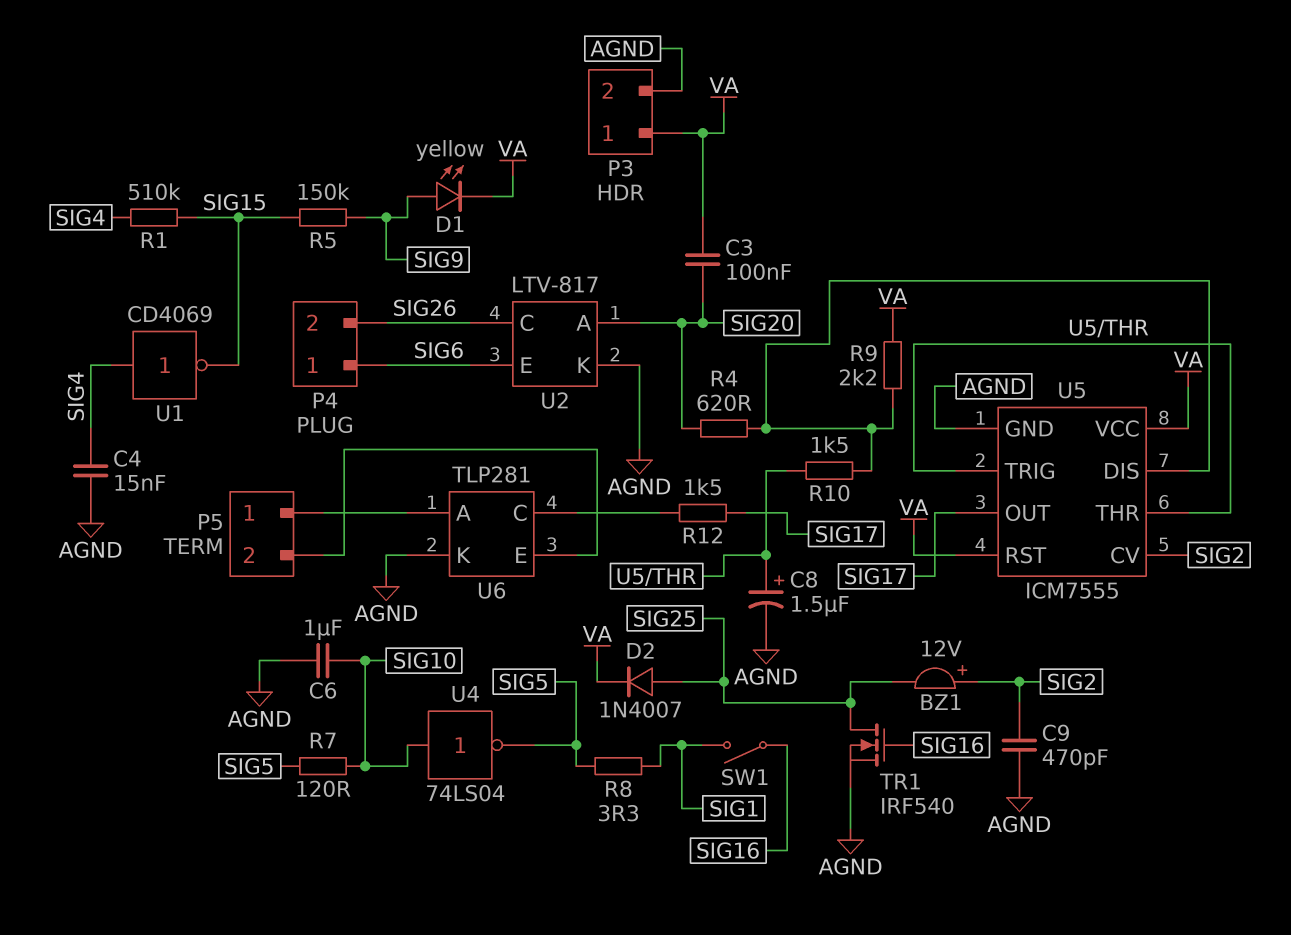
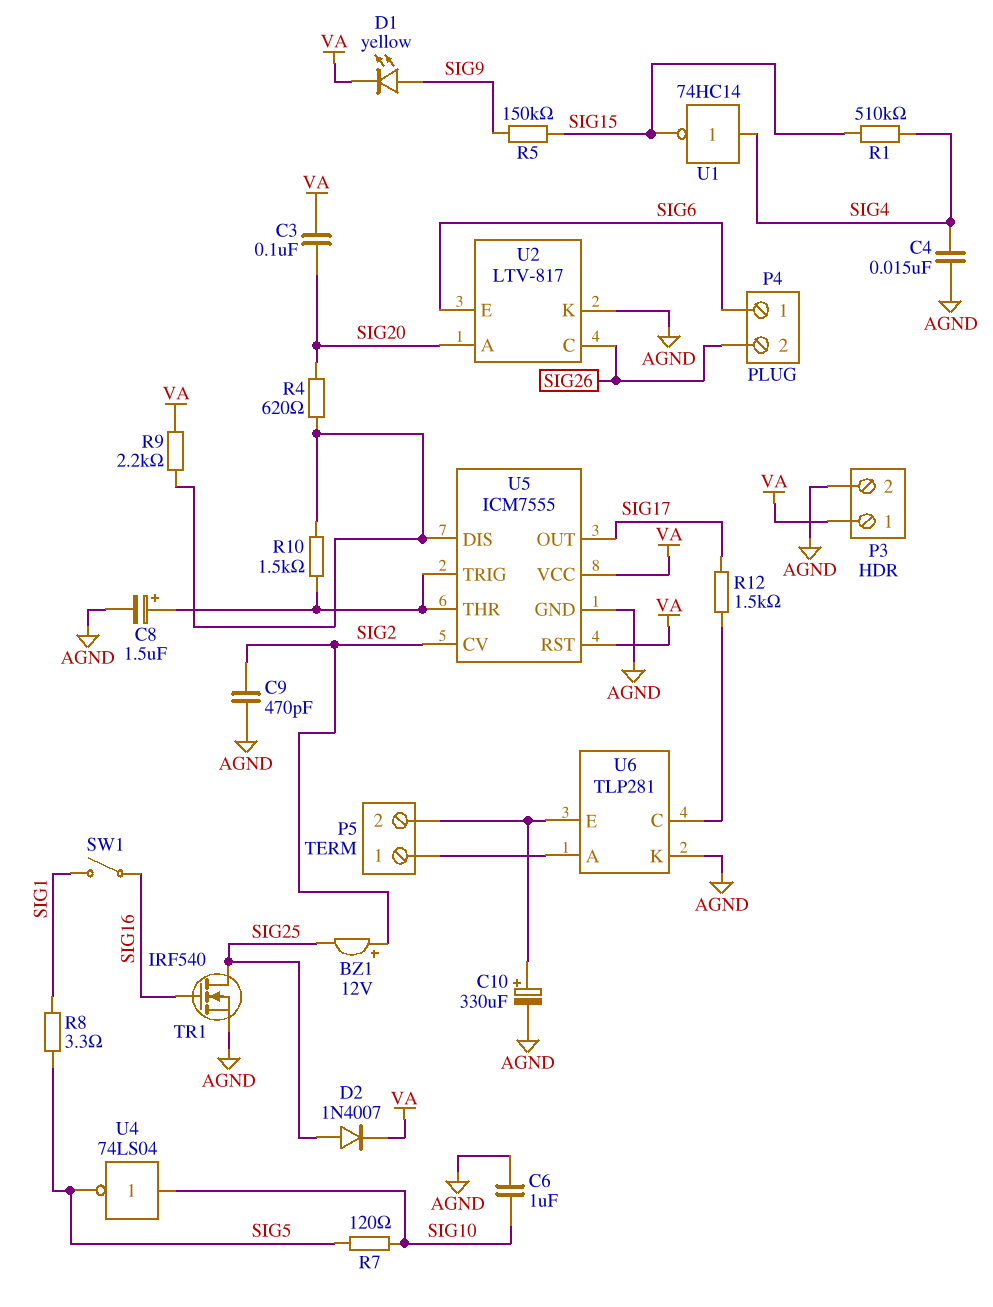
C10: none -> 330uF (plus P5/2, minus AGND)
U1: NOT CD4069 (in SIG4, out SIG15) -> NOT 74HC14 (in SIG4, out SIG15)

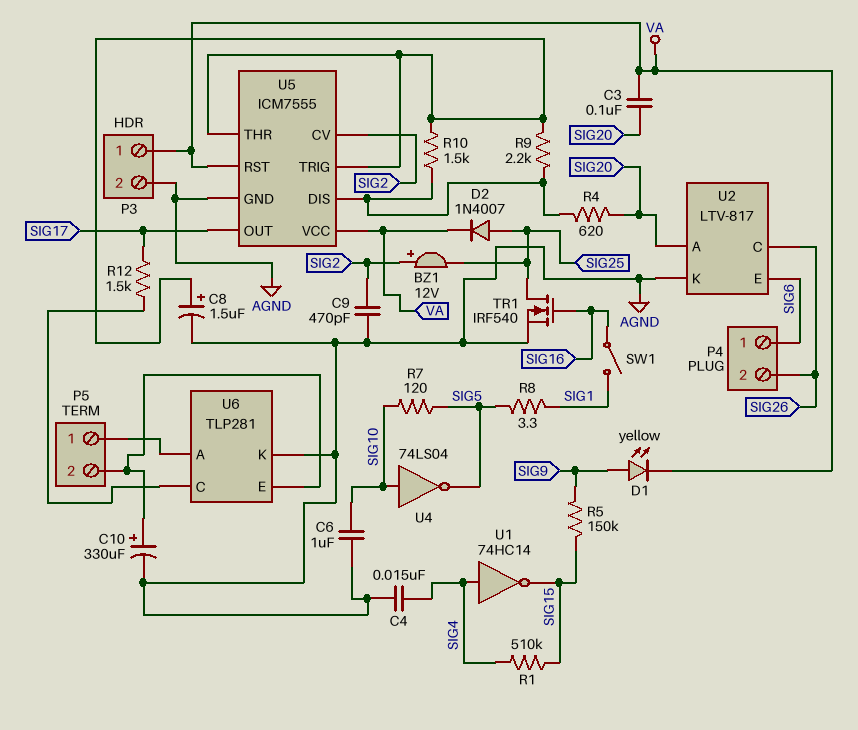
R9: 2.2k (U5/DIS, VA) -> 2.2k (U5/DIS, U5/THR)

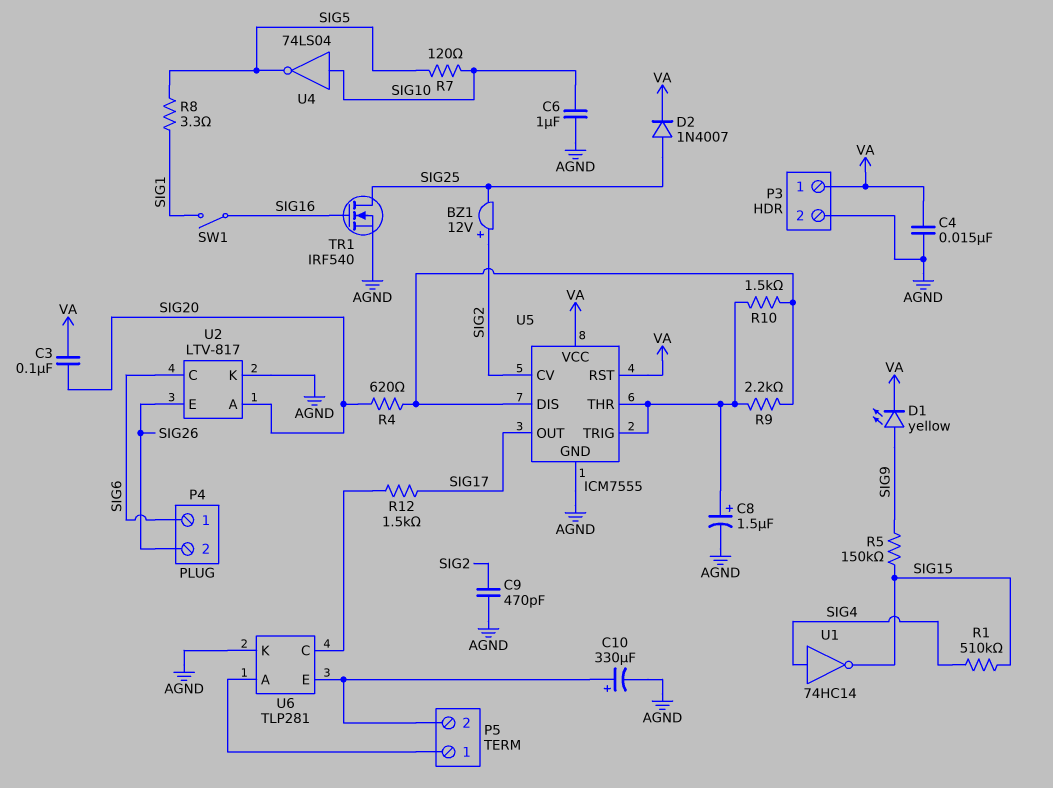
C4: 15nF (AGND, SIG4) -> 15nF (AGND, VA)
U2 pin C: SIG26 -> SIG6
U2 pin E: SIG6 -> SIG26

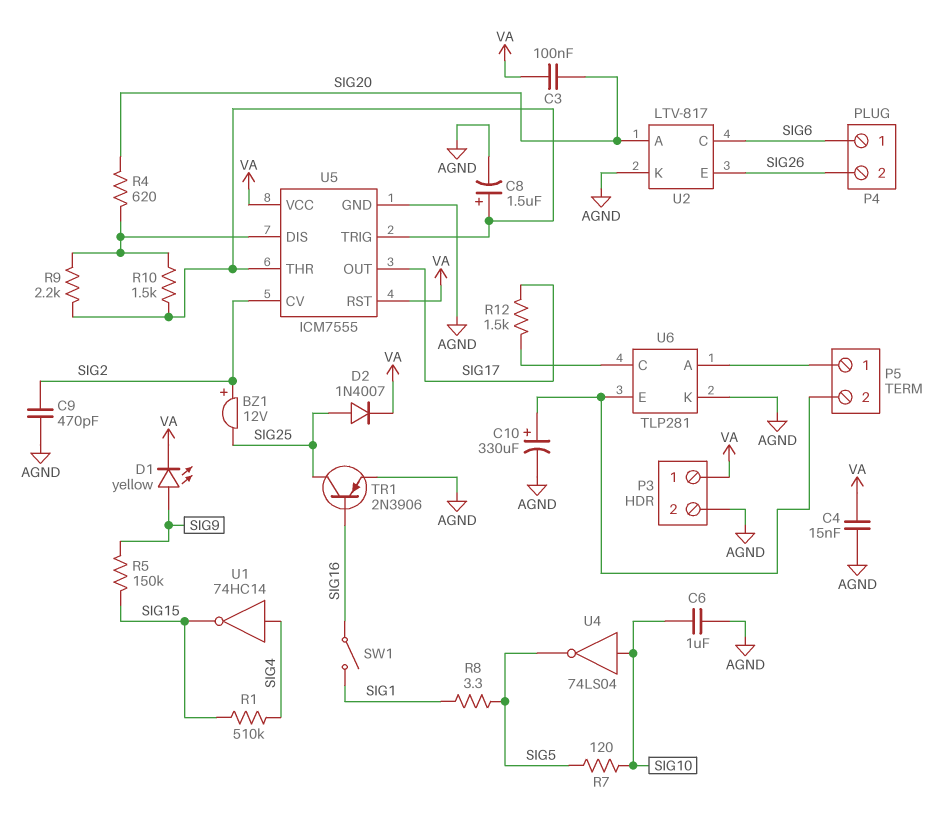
TR1: NMOS IRF540 (G SIG16, D SIG25, S AGND) -> PNP 2N3906 (B SIG16, C SIG25, E AGND)

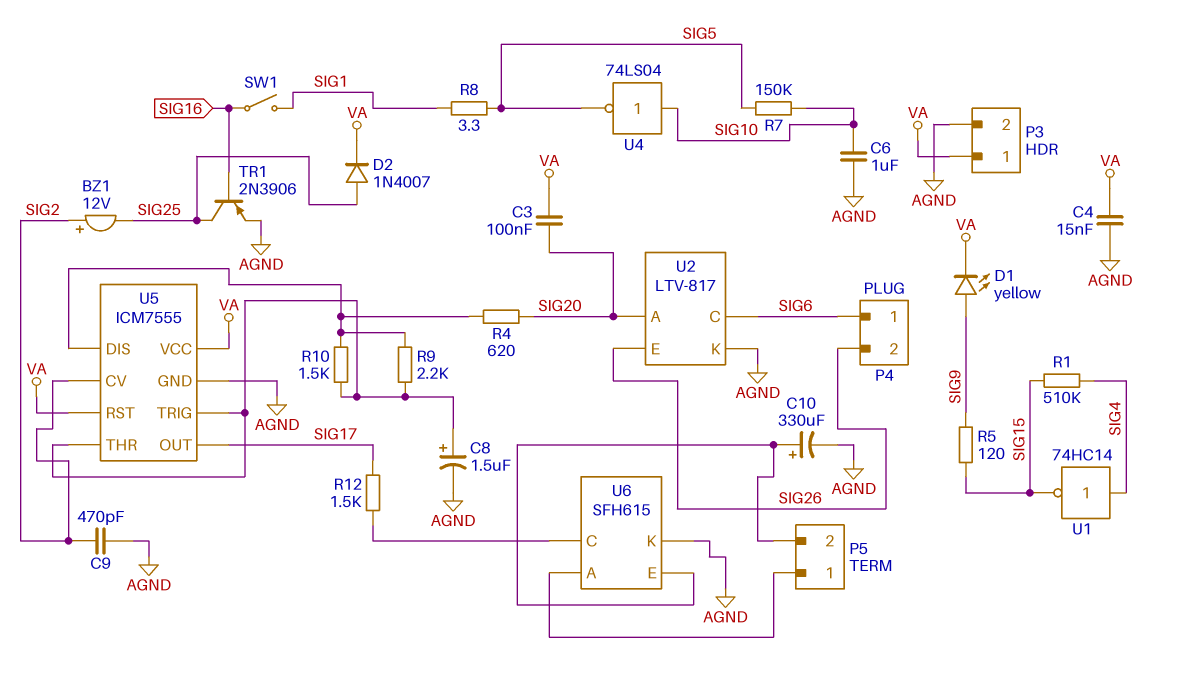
R5: 150k (SIG9, SIG15) -> 120 (SIG9, SIG15)
R7: 120 (SIG5, SIG10) -> 150k (SIG5, SIG10)
U6: TLP281 -> SFH615

